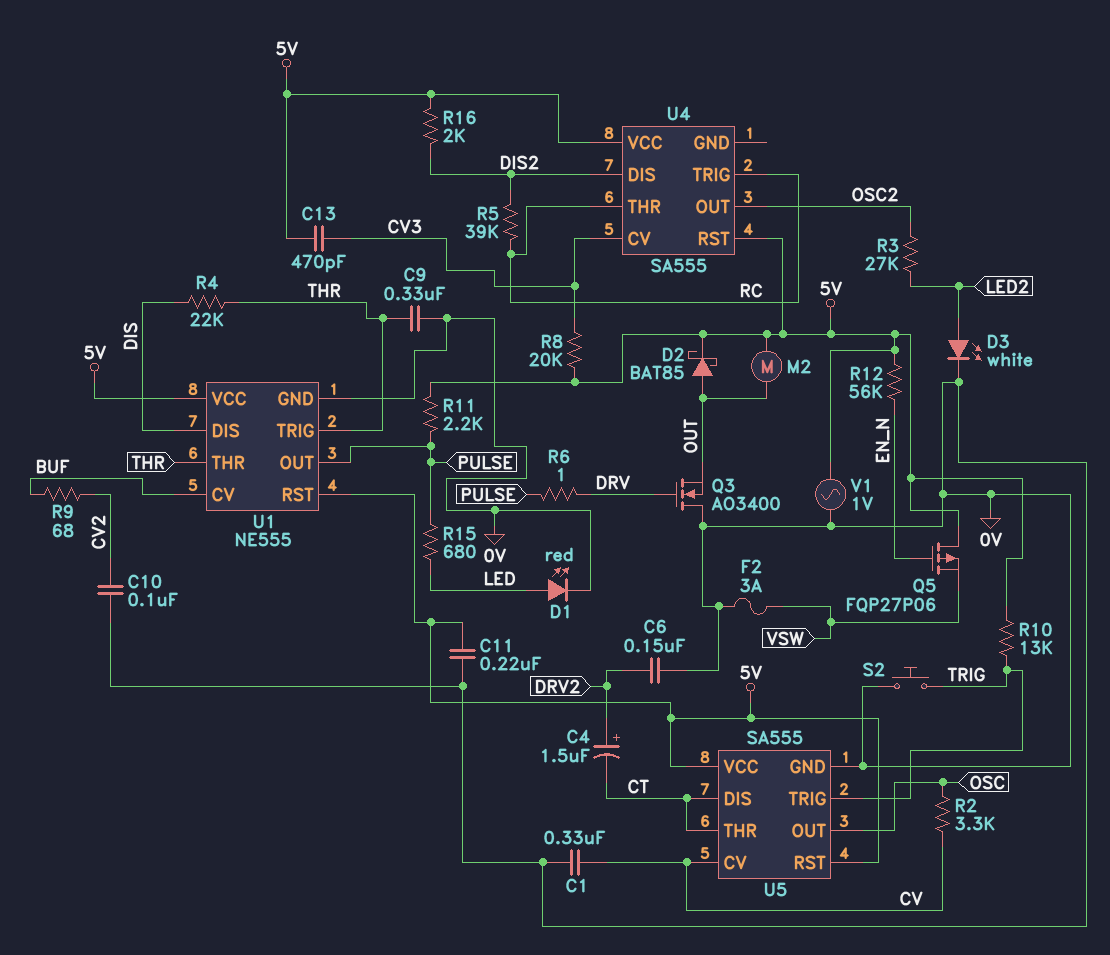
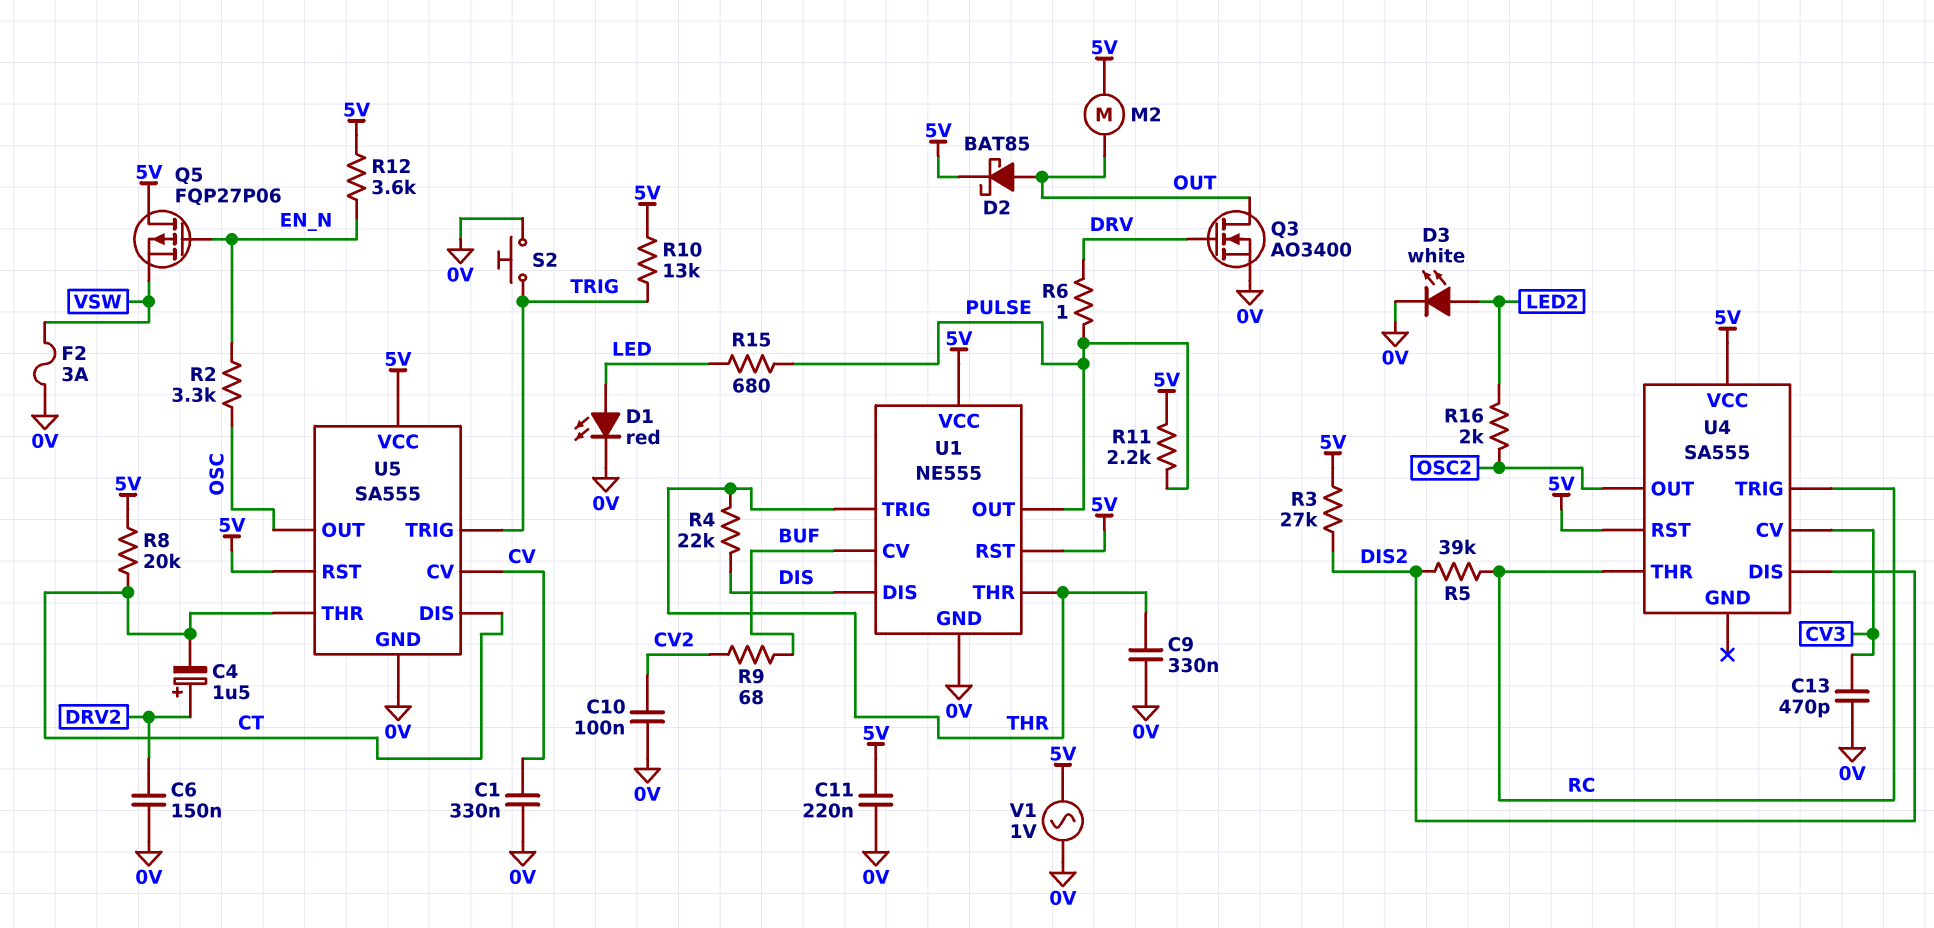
C13: 470pF (5V, CV3) -> 470pF (0V, CV3)
Q3: NMOS AO3400 (G DRV, D 0V, S OUT) -> NMOS AO3400 (G DRV, D OUT, S 0V)
R2: 3.3k (CV, OSC) -> 3.3k (EN_N, OSC)
R3: 27k (LED2, OSC2) -> 27k (5V, DIS2)
R8: 20k (5V, CV3) -> 20k (5V, CT)
R12: 56k (5V, EN_N) -> 3.6k (5V, EN_N)
R16: 2k (5V, DIS2) -> 2k (LED2, OSC2)

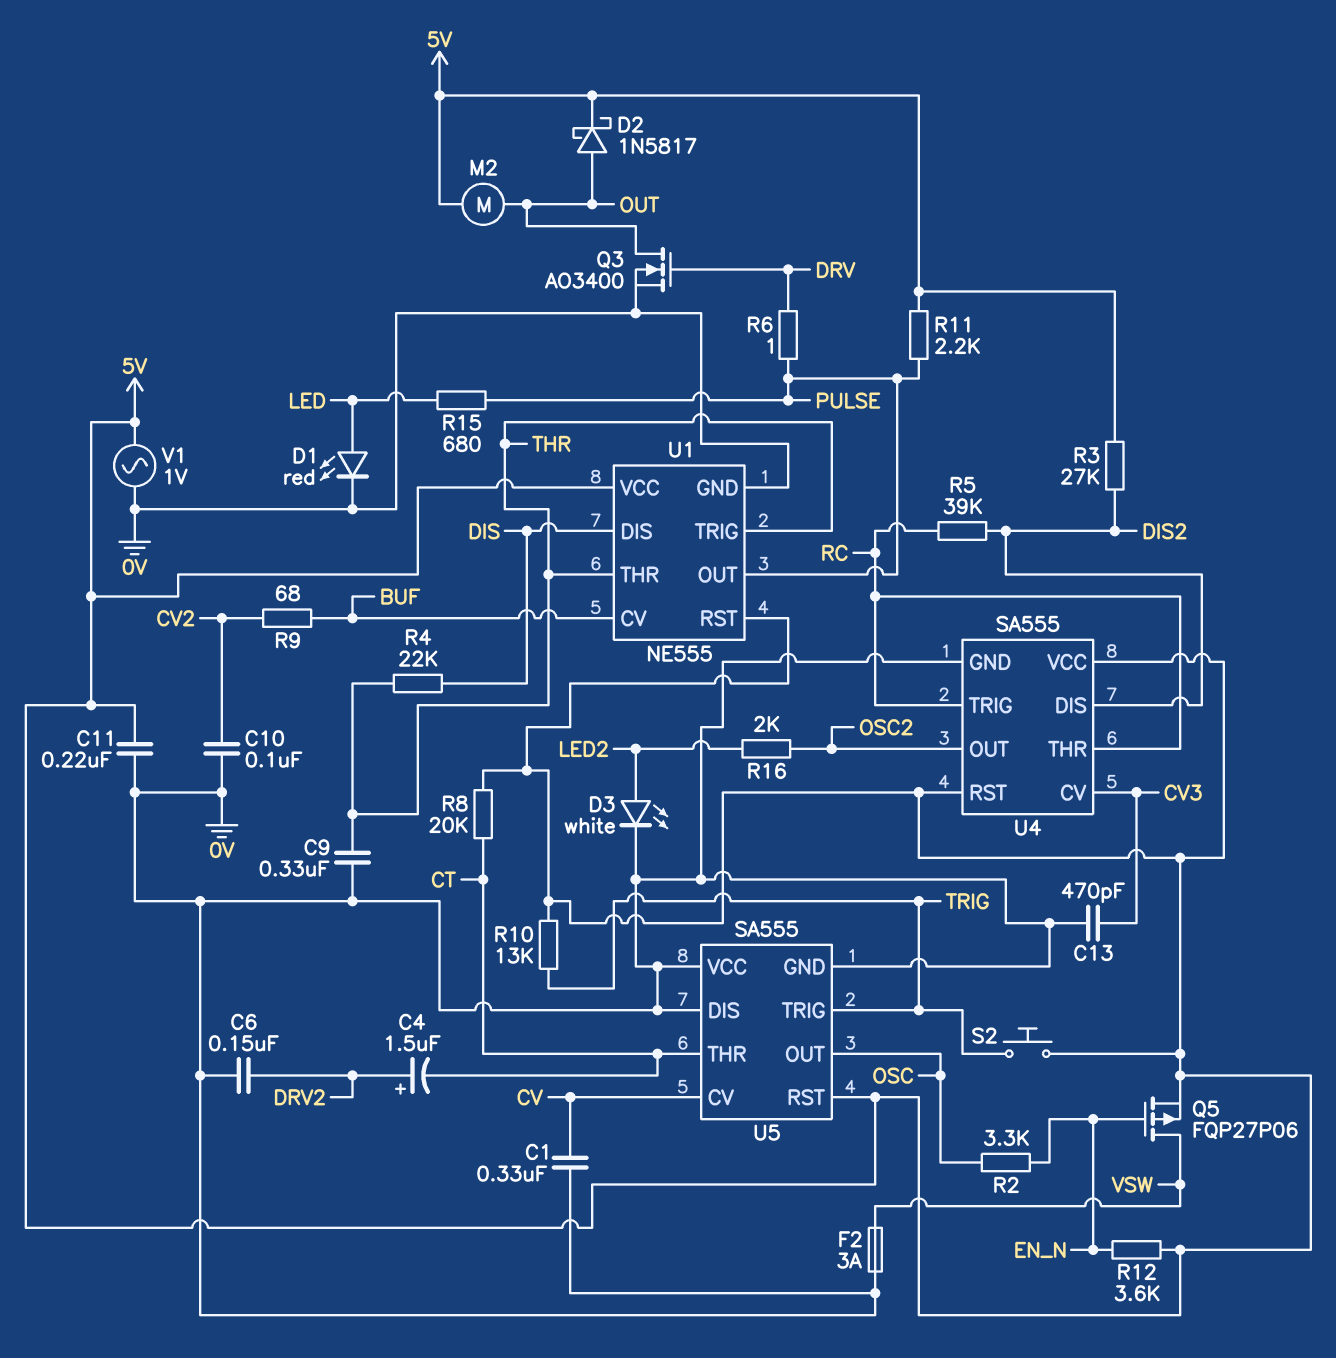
D2: schottky BAT85 (A OUT, K 5V) -> schottky 1N5817 (A OUT, K 5V)
Q5: PMOS FQP27P06 (G EN_N, D 5V, S VSW) -> PMOS FQP27P06 (G EN_N, D VSW, S 5V)
S2: button (0V, TRIG) -> button (5V, TRIG)
U4 pin GND: none -> 0V
U5 pin DIS: CT -> 0V
U5 pin VCC: 5V -> 0V

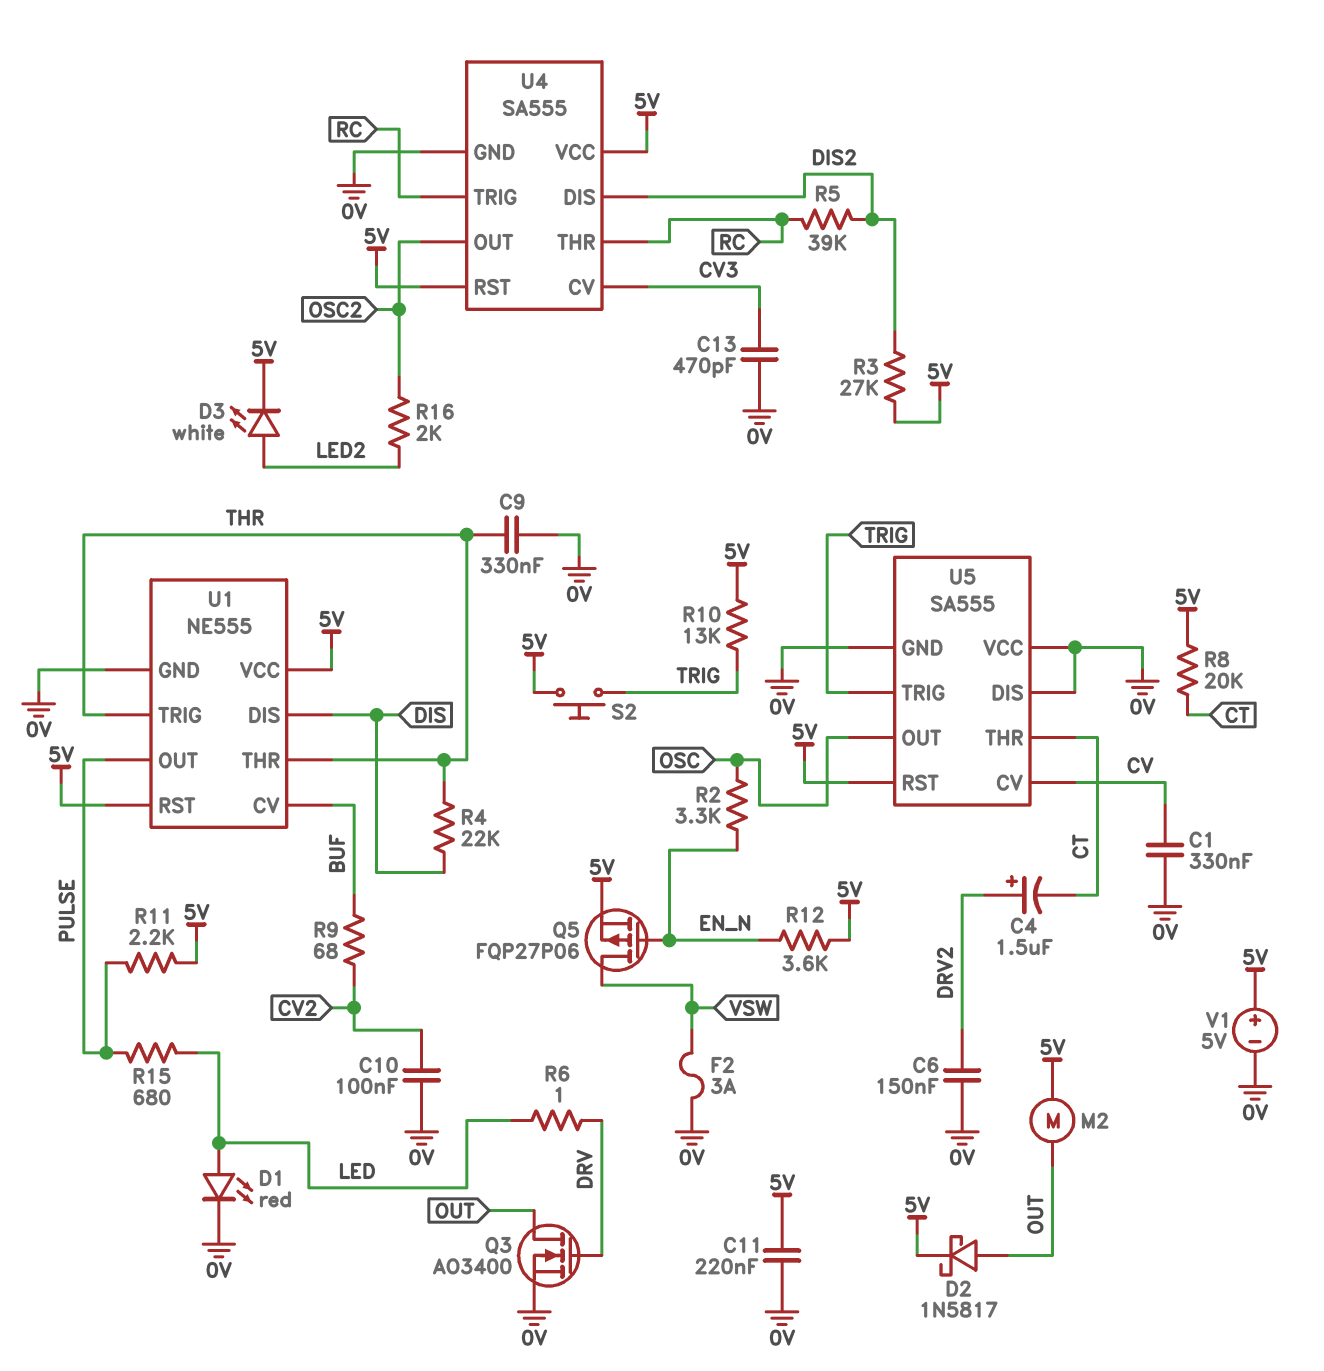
D3: LED white (A LED2, K 0V) -> LED white (A LED2, K 5V)
R6: 1 (DRV, PULSE) -> 1 (DRV, LED)
V1: AC 1V (0V, 5V) -> 5V (plus 5V, minus 0V)

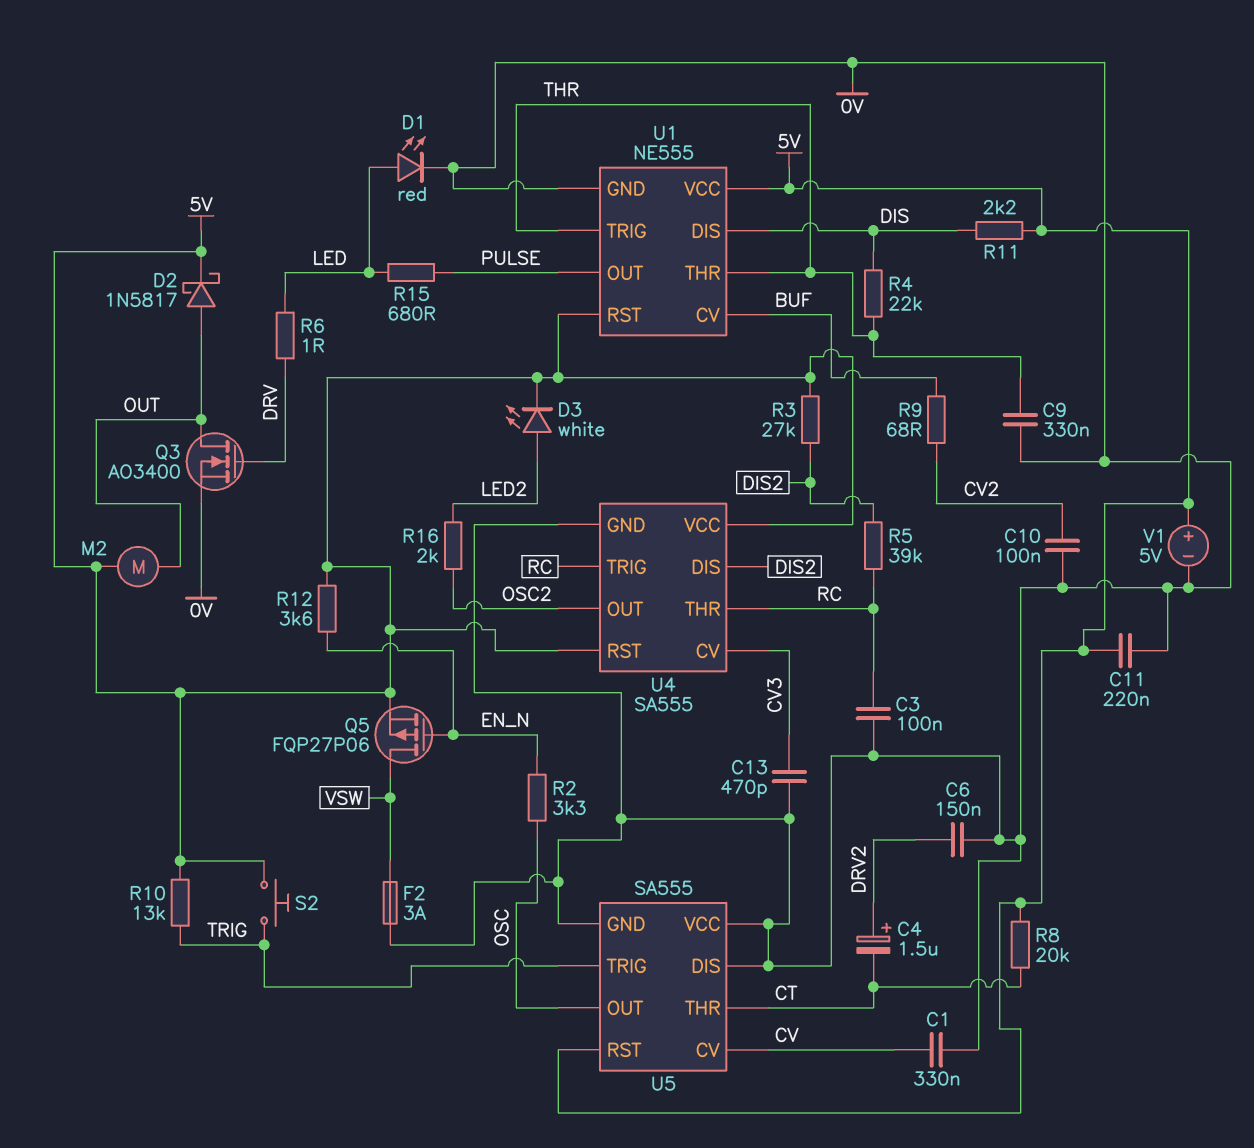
C3: none -> 100nF (0V, RC)
R11: 2.2k (5V, PULSE) -> 2.2k (5V, DIS)

